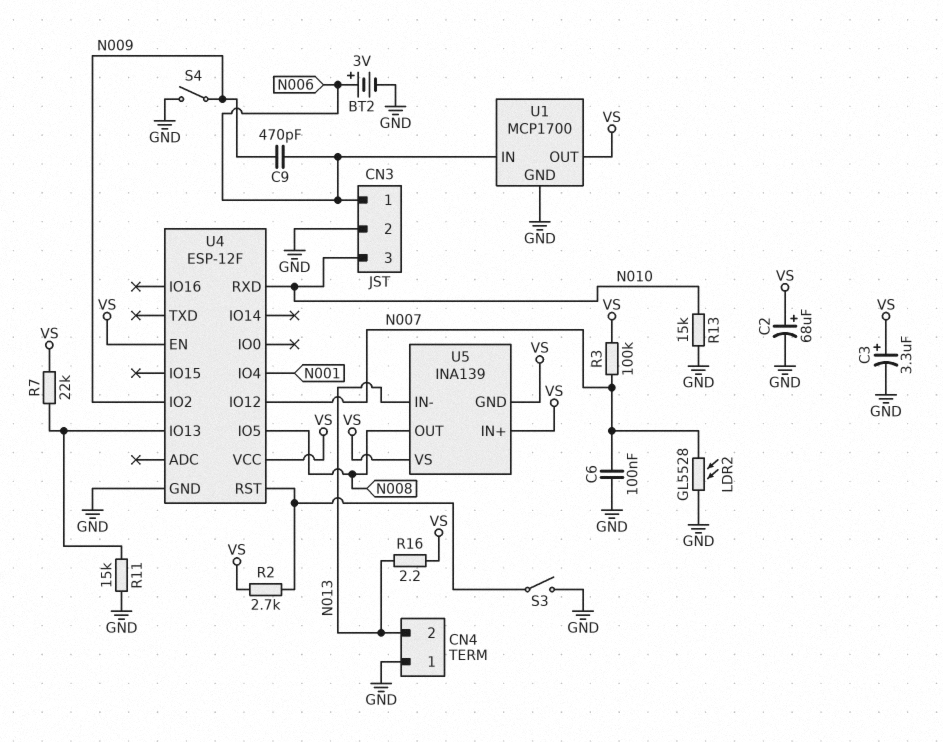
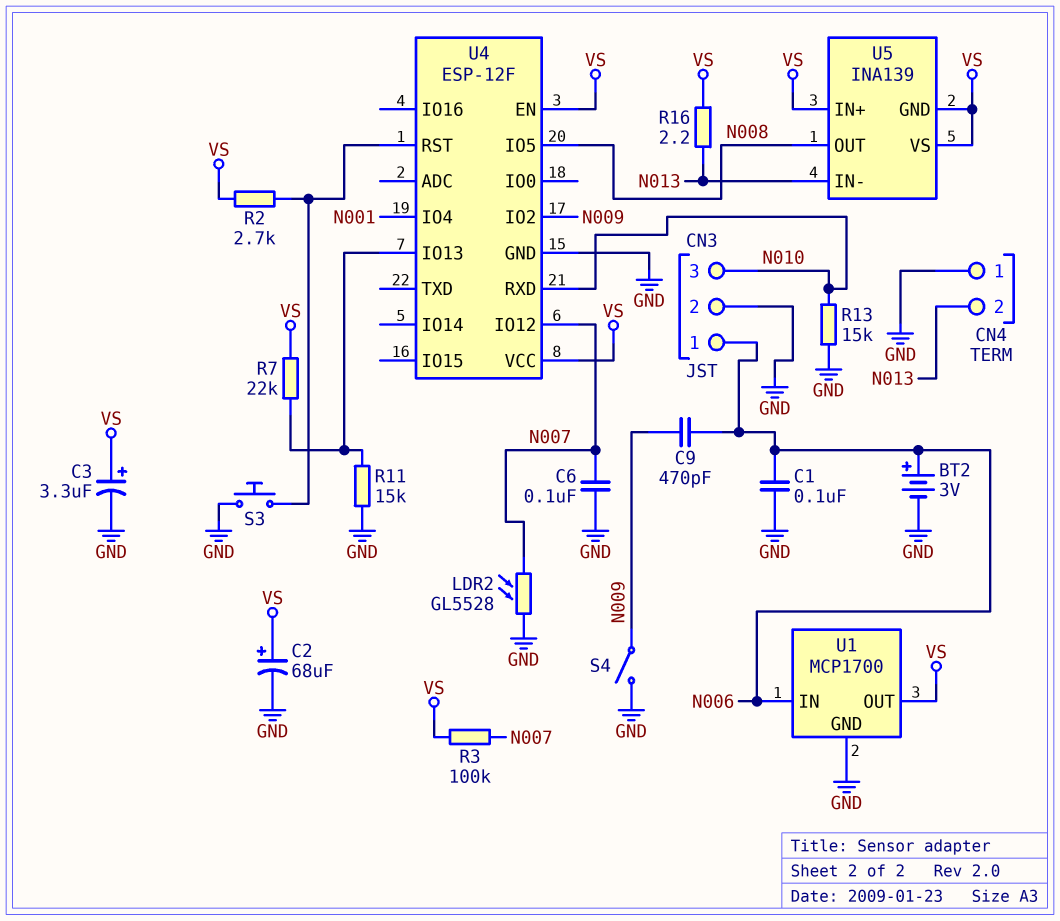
C1: none -> 100nF (GND, N006)
S3: switch (GND, U4/RST) -> button (GND, U4/RST)

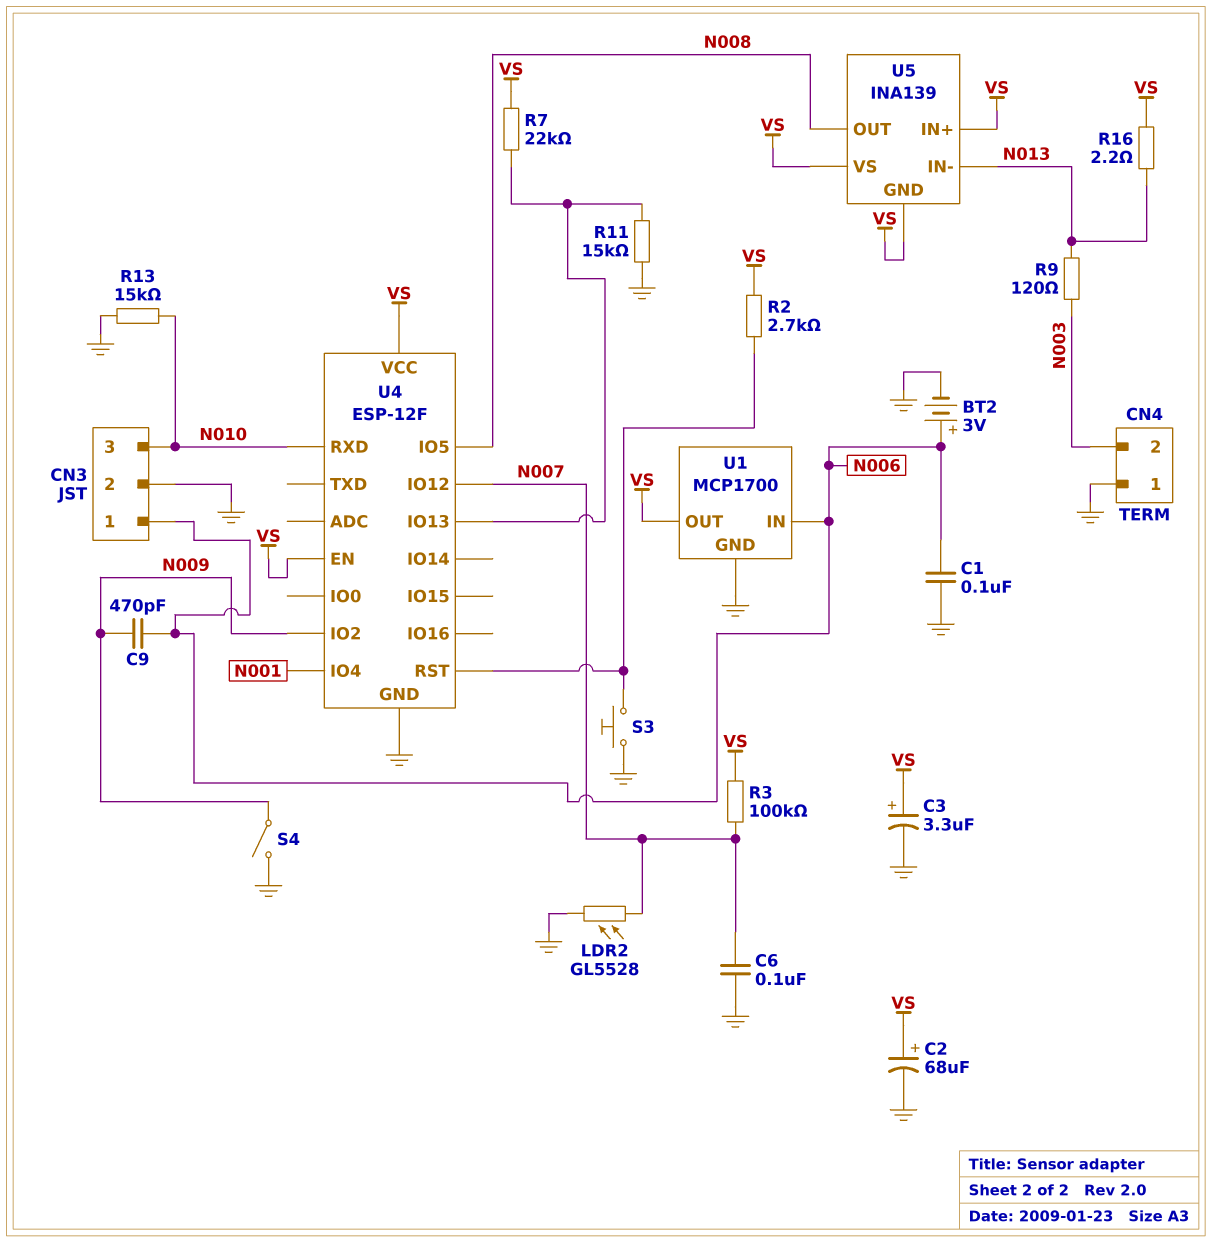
CN4 pin 2: N013 -> N003
R9: none -> 120 (N003, N013)

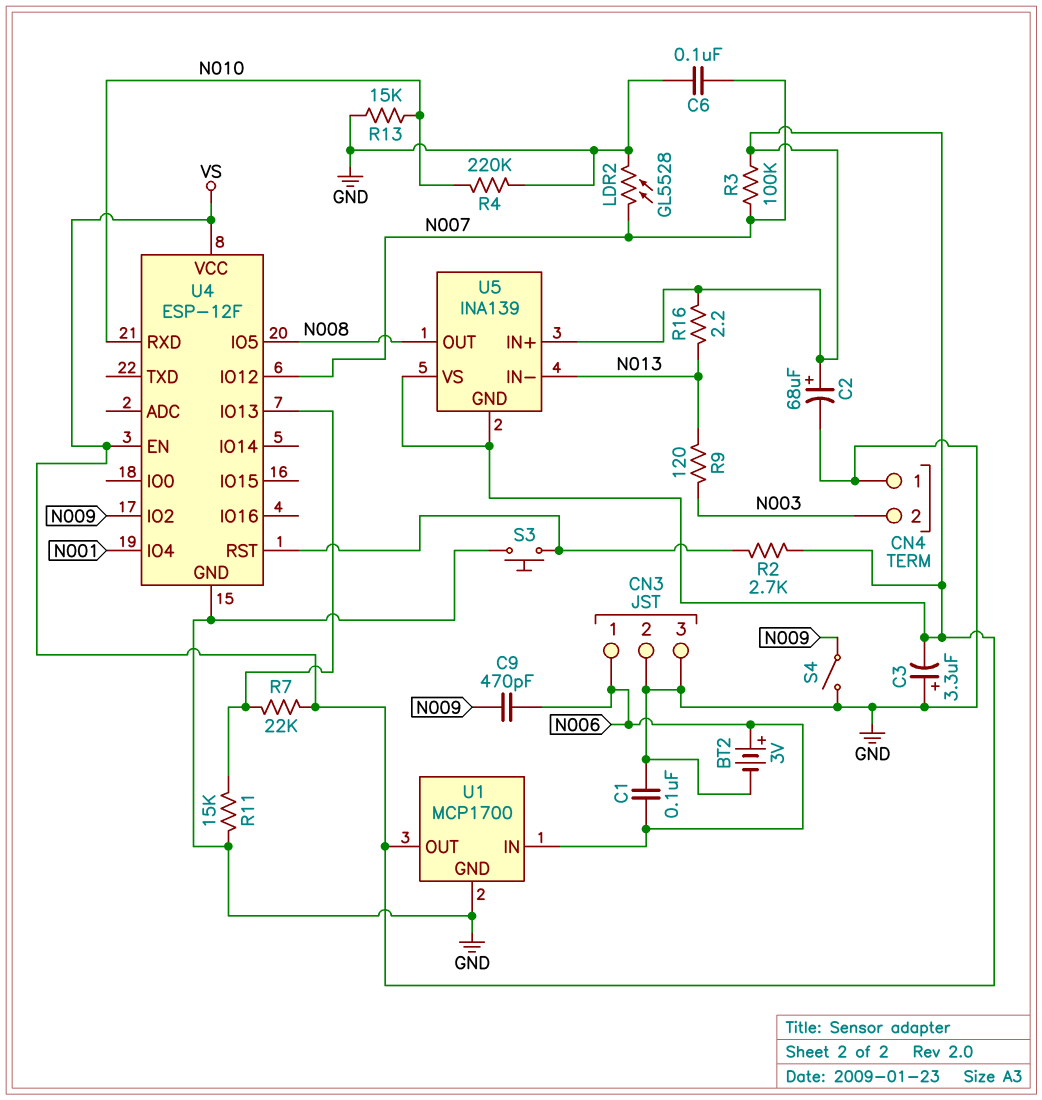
C3: 3.3uF (plus VS, minus GND) -> 3.3uF (plus GND, minus VS)
CN3 pin 3: N010 -> GND
R4: none -> 220k (GND, N010)

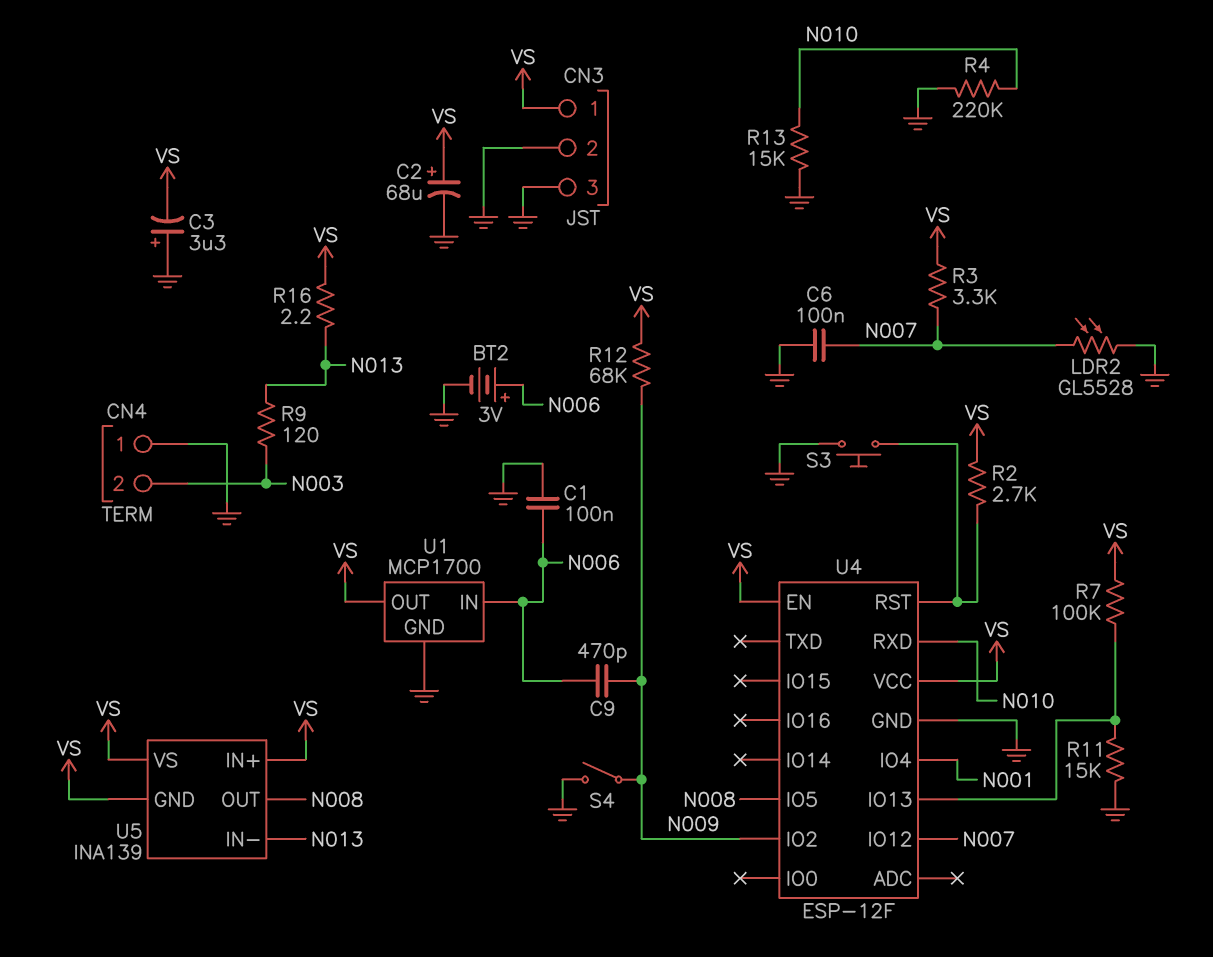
CN3 pin 1: N006 -> VS
R3: 100k (N007, VS) -> 3.3k (N007, VS)
R7: 22k (U4/IO13, VS) -> 100k (U4/IO13, VS)
R12: none -> 68k (N009, VS)

